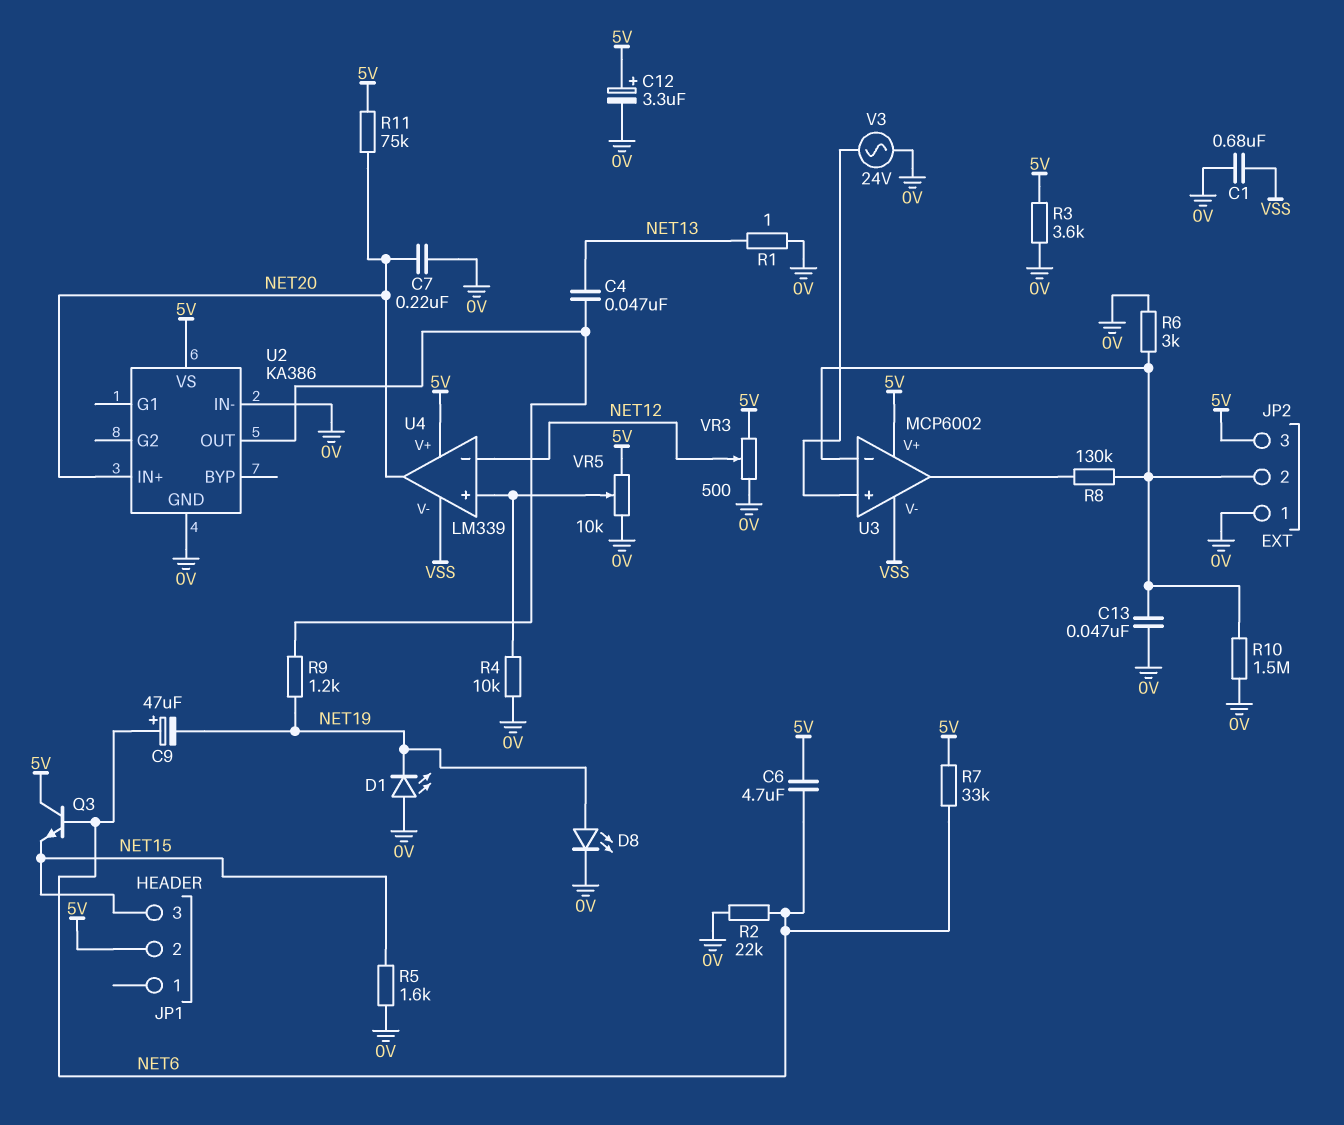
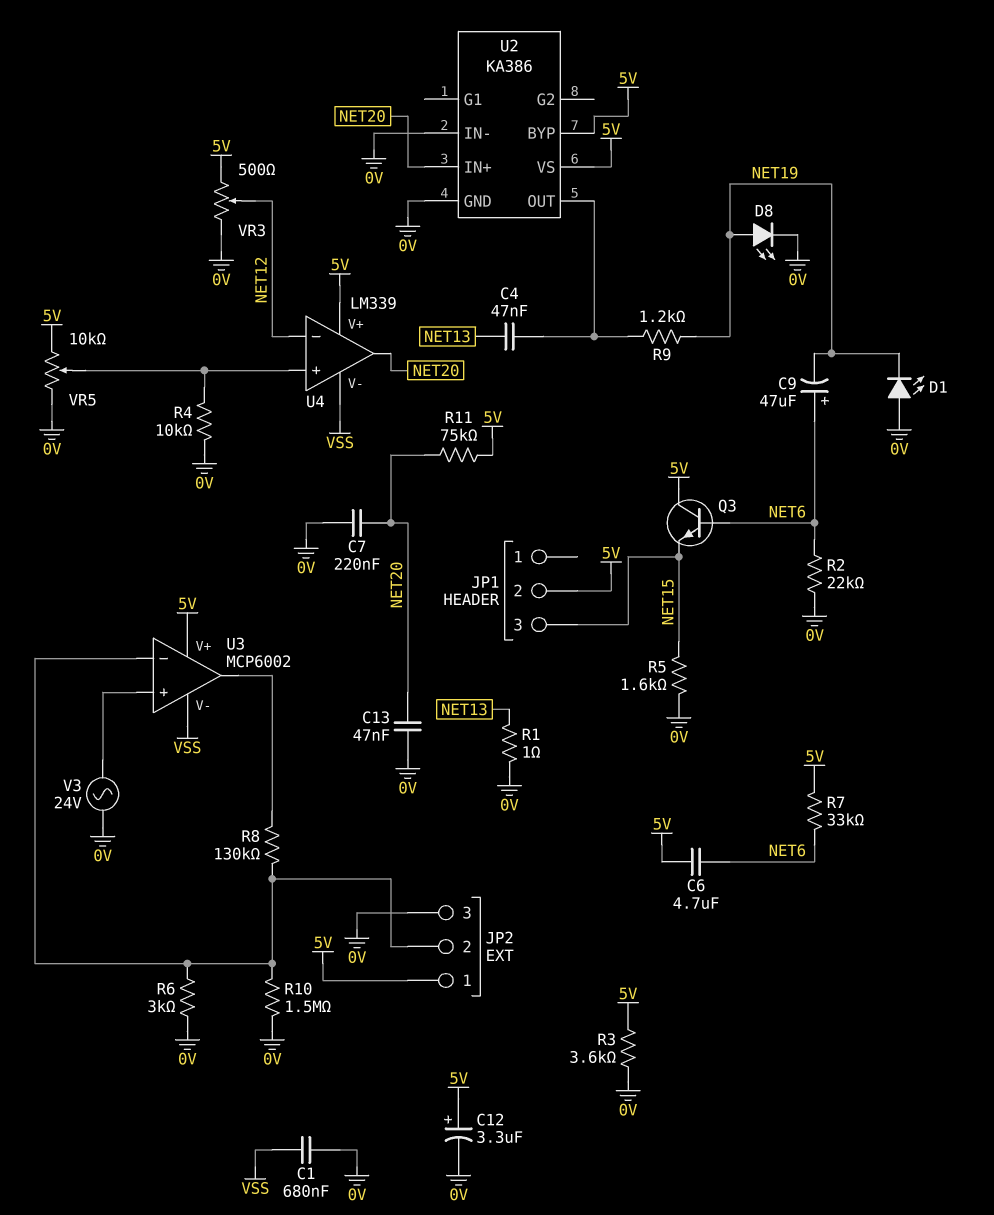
C13: 47nF (0V, JP2/2) -> 47nF (0V, NET20)
JP2 pin 1: 0V -> 5V
JP2 pin 3: 5V -> 0V
U2 pin BYP: none -> 5V

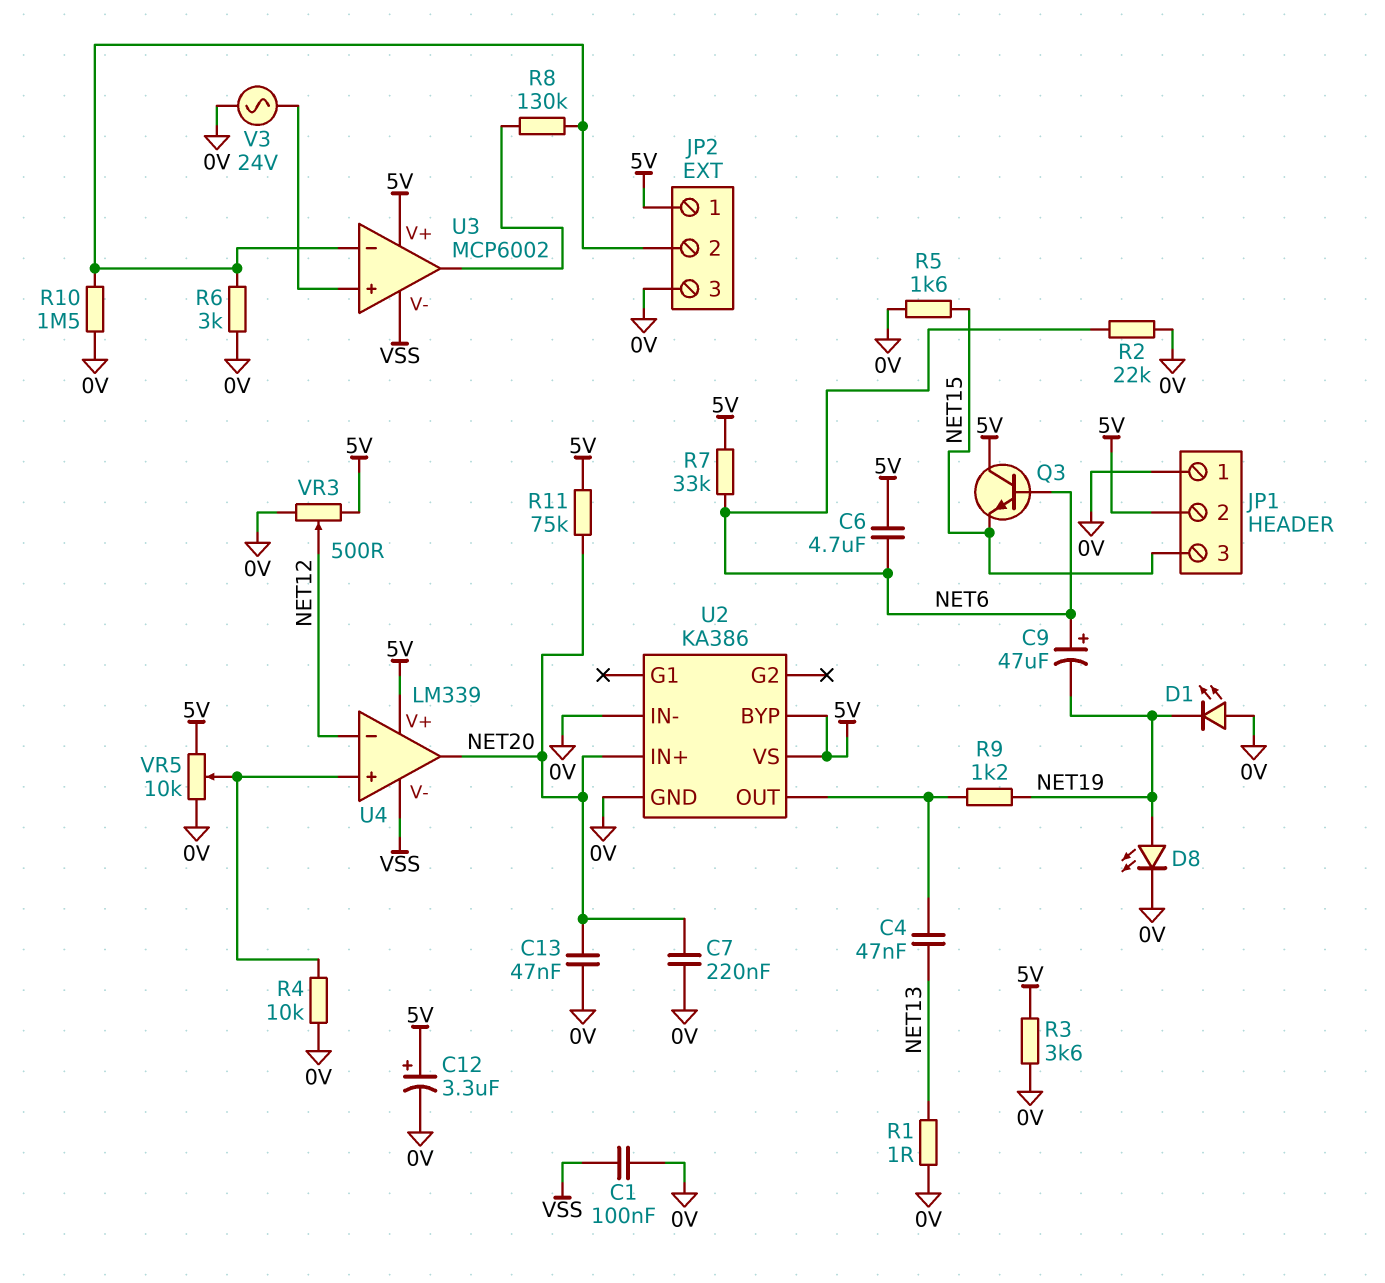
C1: 680nF (0V, VSS) -> 100nF (0V, VSS)
JP1 pin 1: none -> 0V

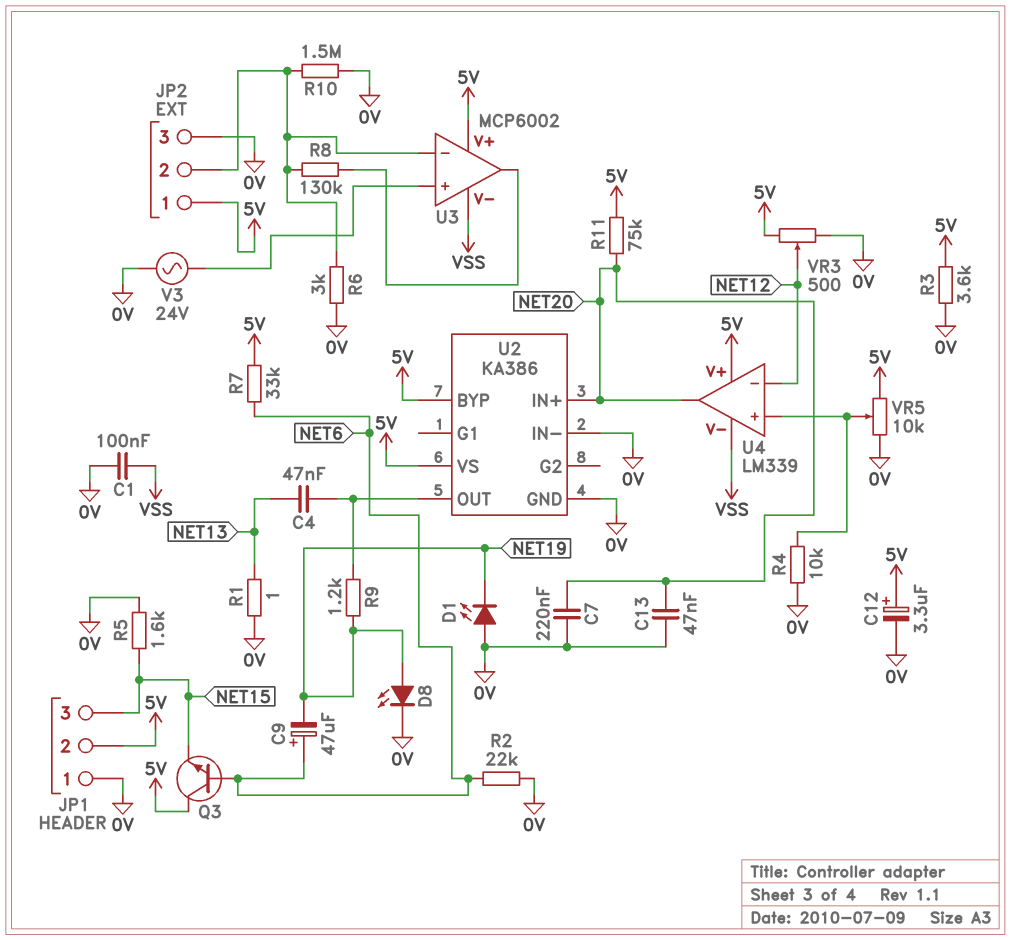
C6: 4.7uF (5V, NET6) -> none

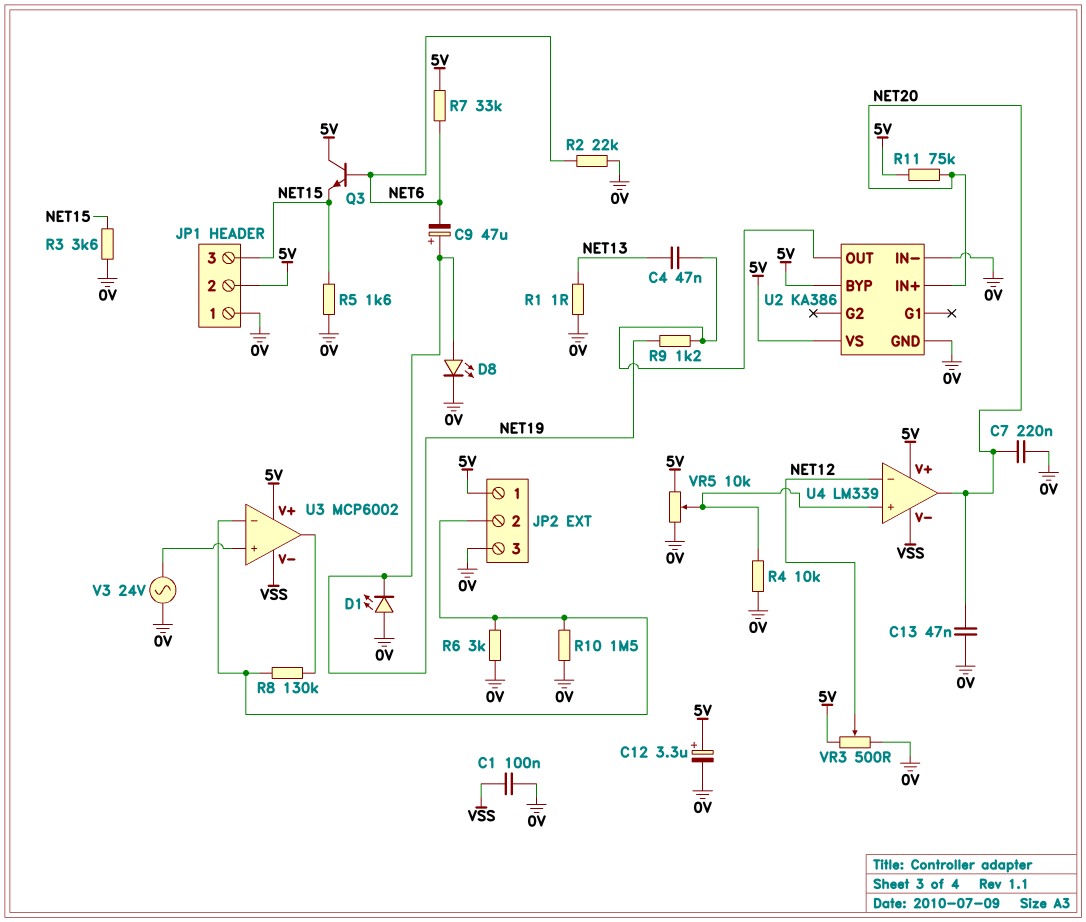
C9: 47uF (plus NET6, minus NET19) -> 47uF (plus NET19, minus NET6)
R3: 3.6k (0V, 5V) -> 3.6k (0V, NET15)

